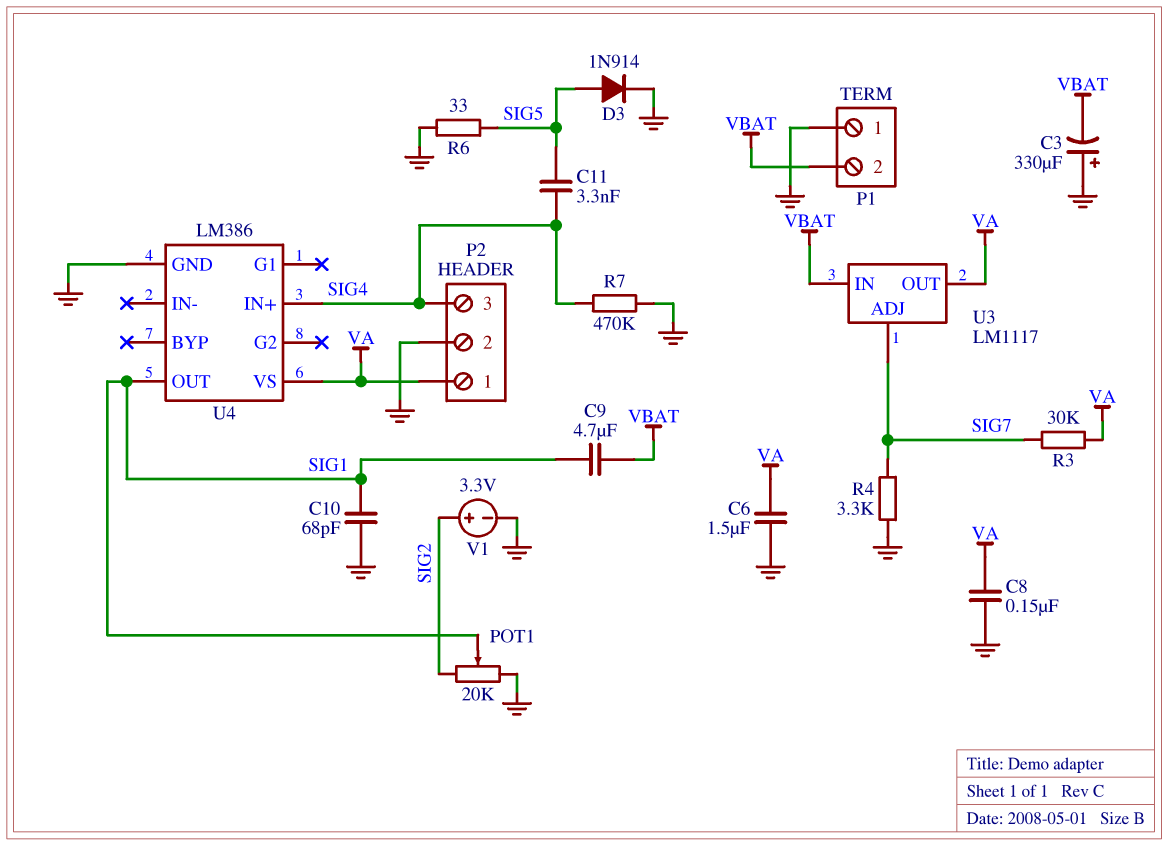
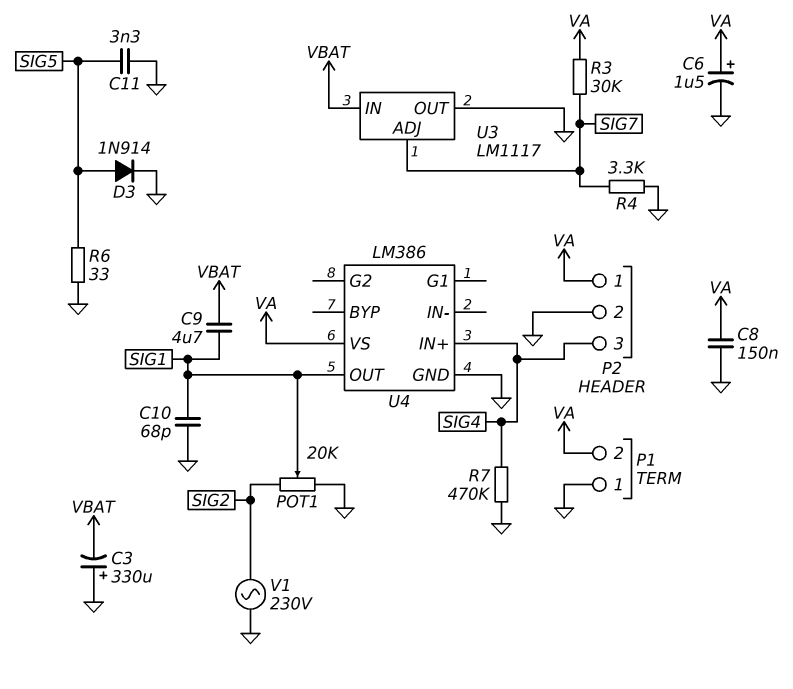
C6: 1.5uF (GND, VA) -> 1.5uF (plus VA, minus GND)
C11: 3.3nF (SIG4, SIG5) -> 3.3nF (GND, SIG5)
P1 pin 2: VBAT -> VA
U3 pin OUT: VA -> GND
V1: 3.3V (plus SIG2, minus GND) -> AC 230V (GND, SIG2)

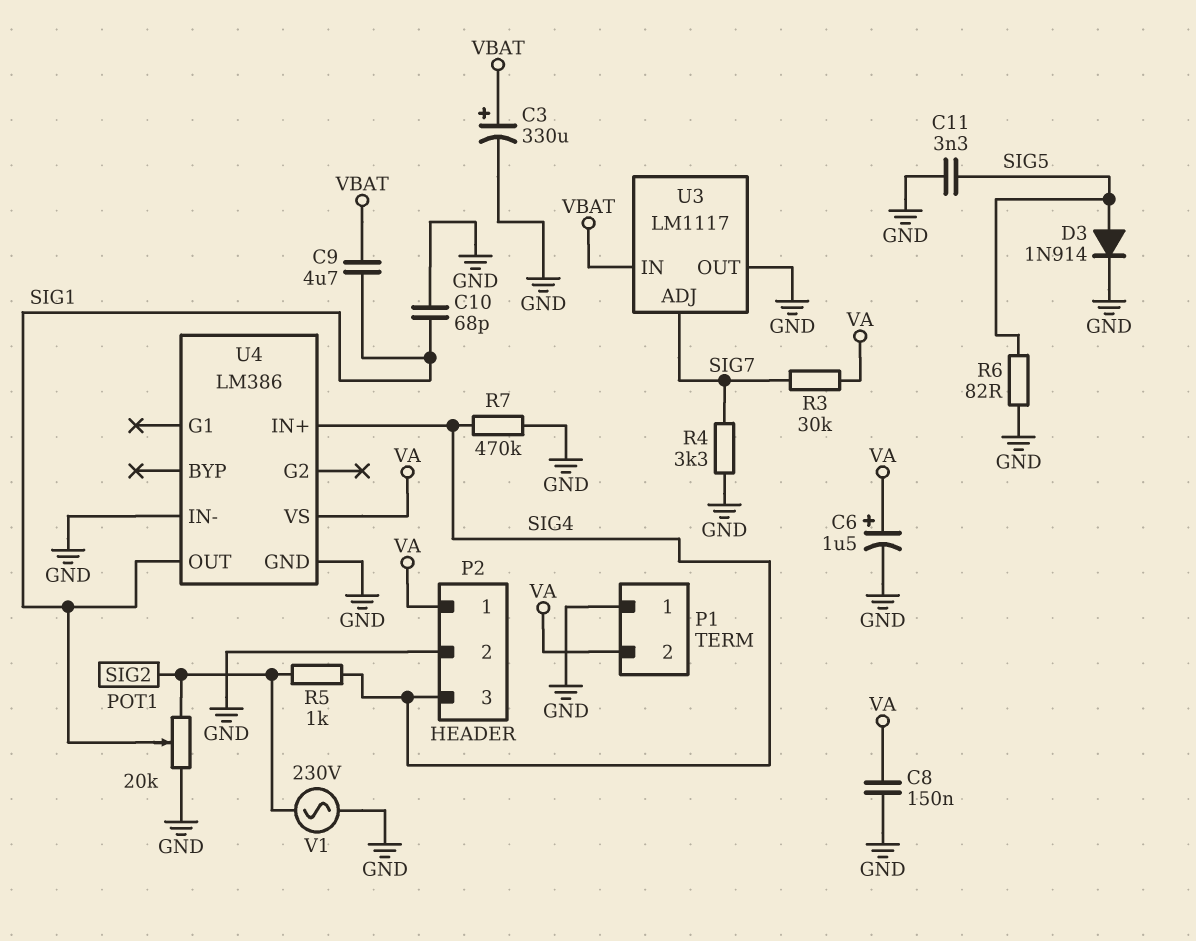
C3: 330uF (plus GND, minus VBAT) -> 330uF (plus VBAT, minus GND)
R5: none -> 1k (SIG2, SIG4)
R6: 33 (GND, SIG5) -> 82 (GND, SIG5)
U4 pin IN-: none -> GND

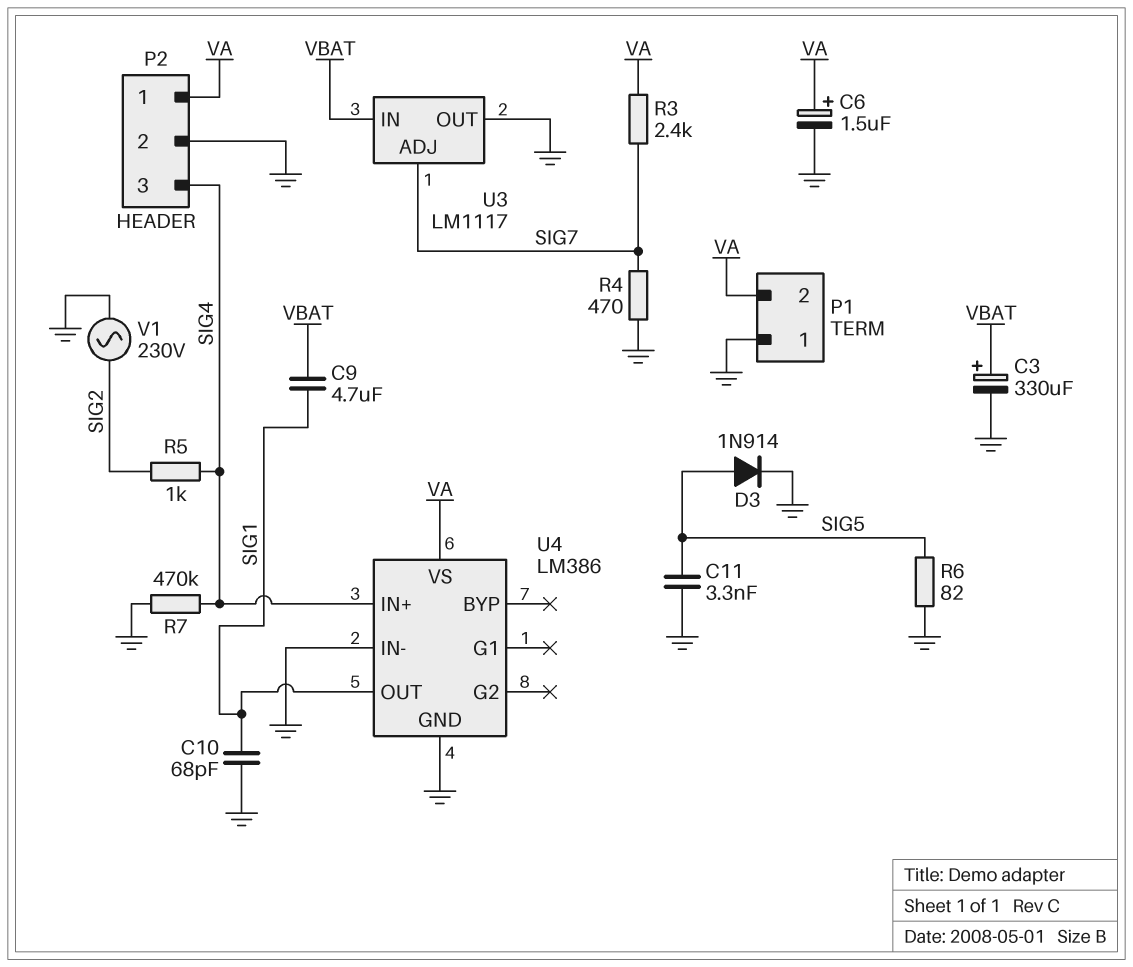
C8: 150nF (GND, VA) -> none
POT1: 20k (GND, SIG2, wiper SIG1) -> none
R3: 30k (SIG7, VA) -> 2.4k (SIG7, VA)
R4: 3.3k (GND, SIG7) -> 470 (GND, SIG7)

